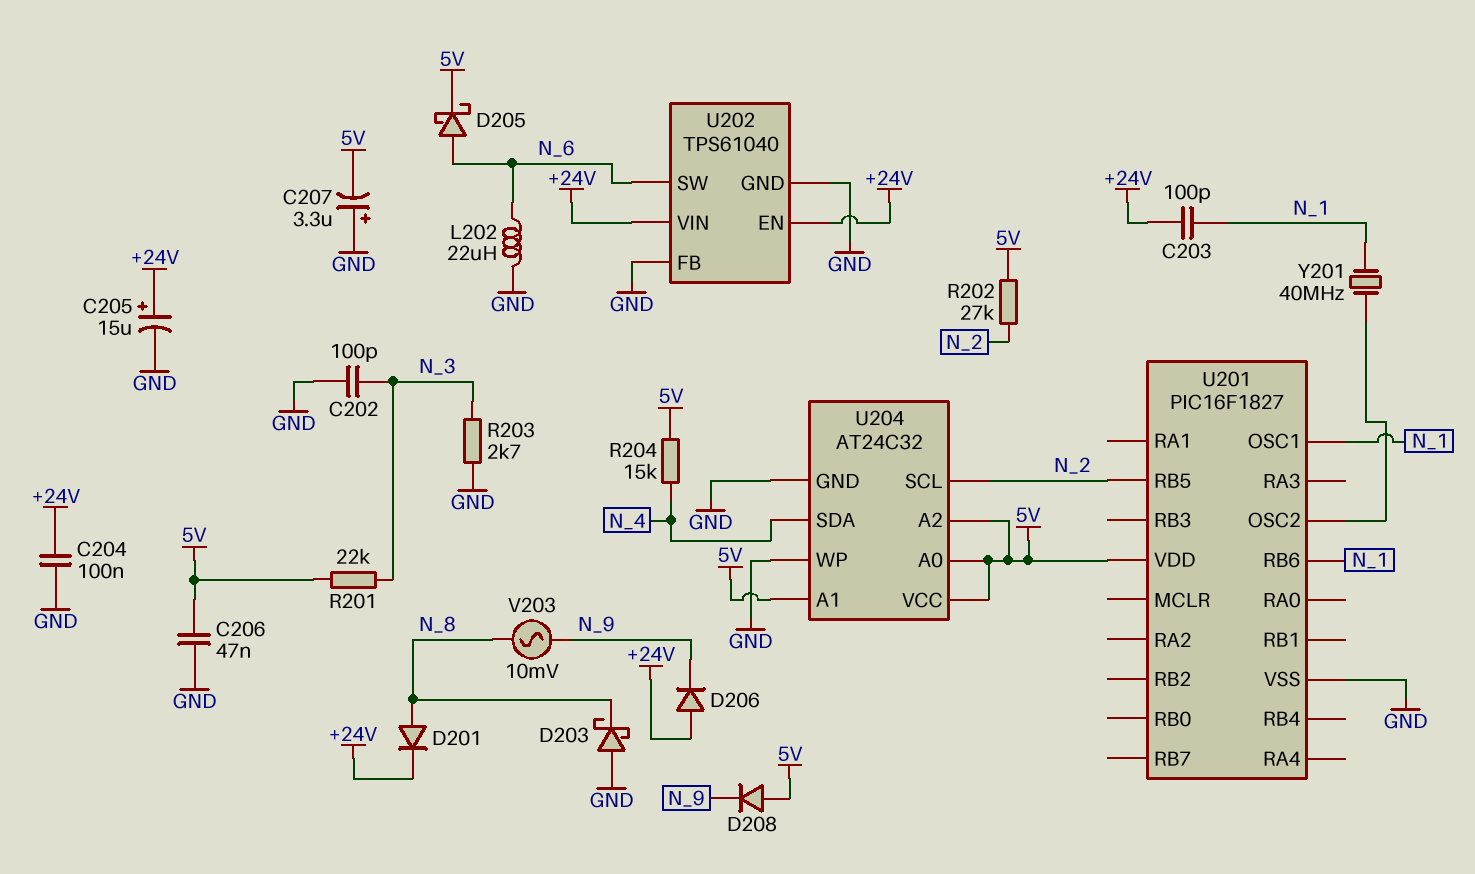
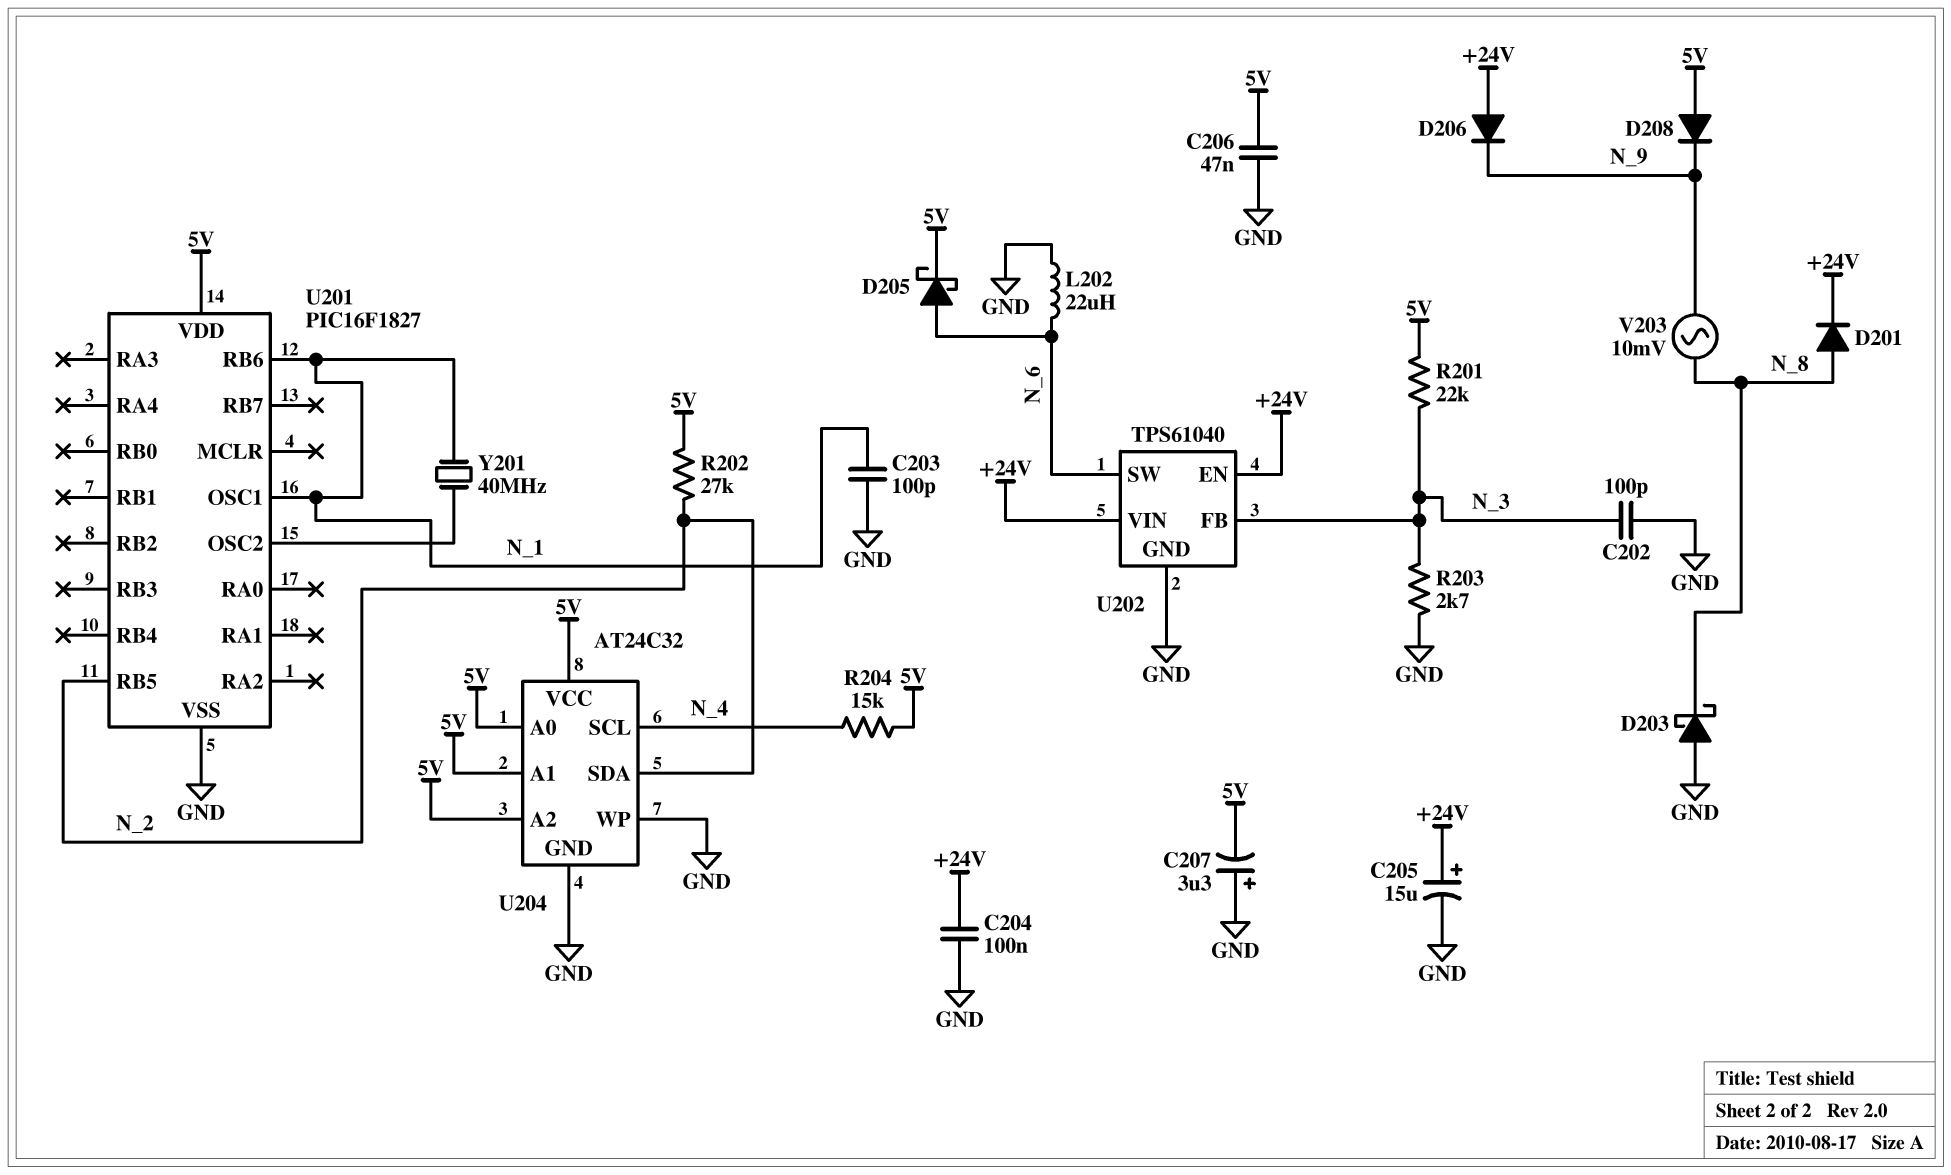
C203: 100pF (+24V, N_1) -> 100pF (GND, N_1)
U202 pin FB: GND -> N_3
U204 pin SCL: N_2 -> N_4
U204 pin SDA: N_4 -> N_2

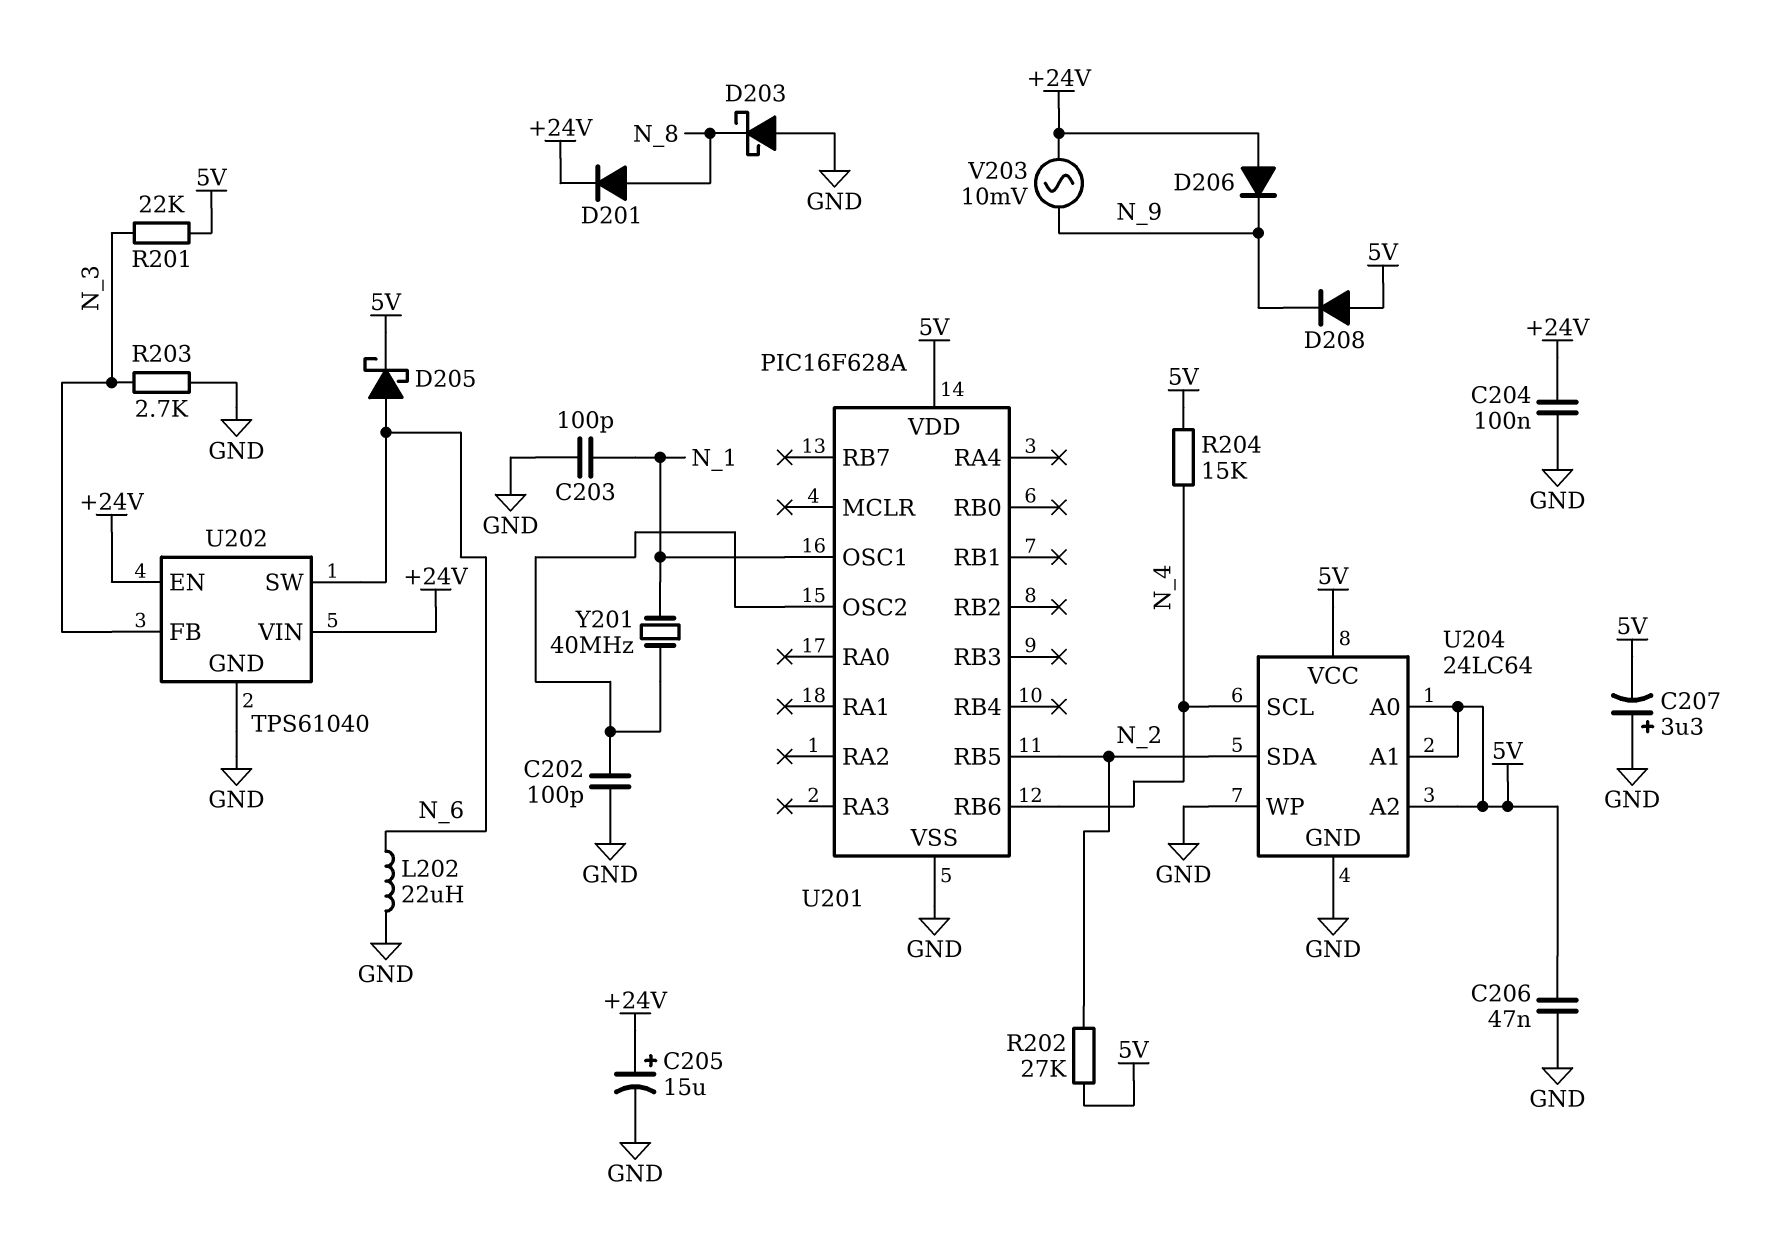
C202: 100pF (GND, N_3) -> 100pF (GND, U201/OSC2)
U201: PIC16F1827 -> PIC16F628A
U201 pin RB6: N_1 -> N_4
U204: AT24C32 -> 24LC64
V203: AC 10mV (N_8, N_9) -> AC 10mV (+24V, N_9)

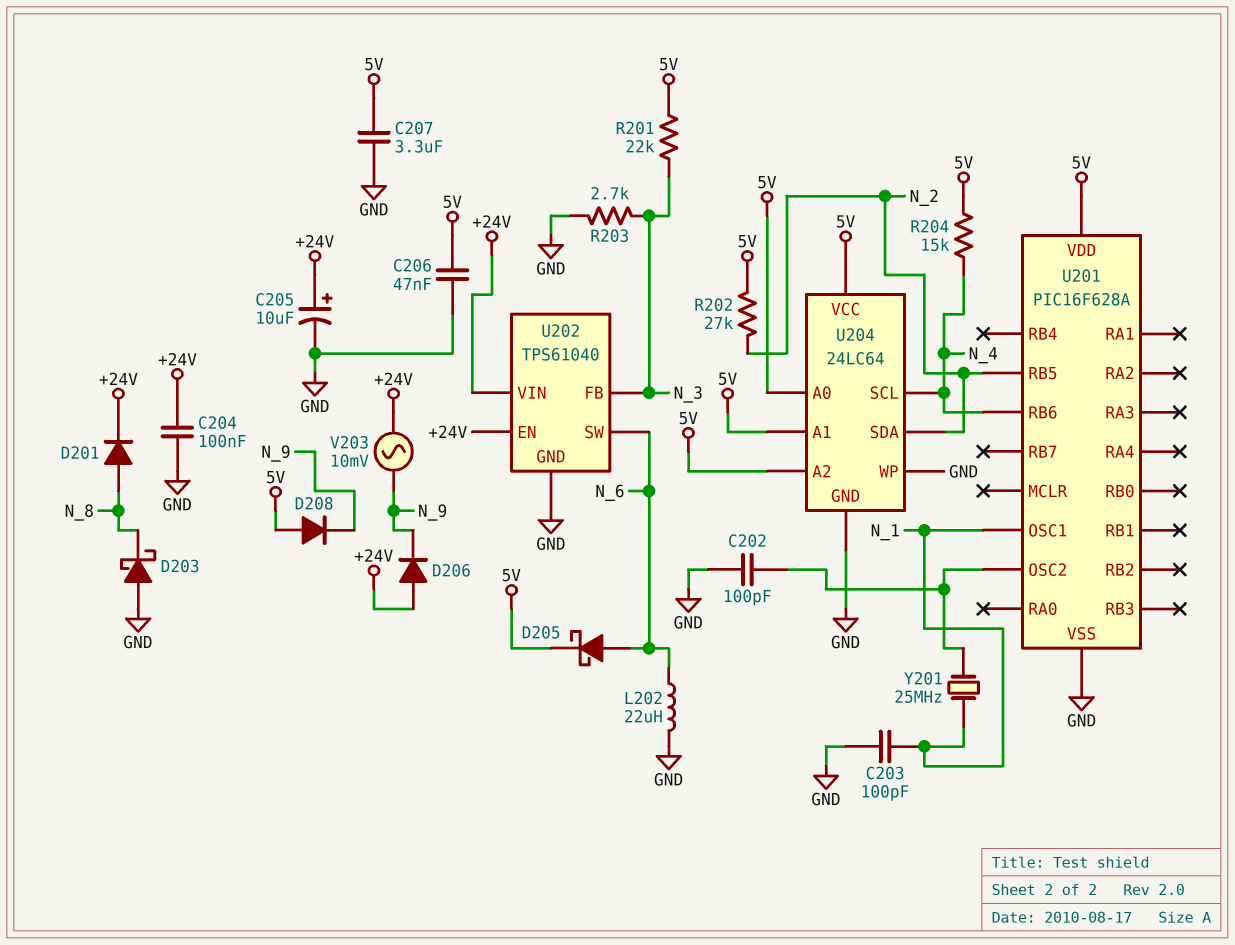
C205: 15uF (plus +24V, minus GND) -> 10uF (plus +24V, minus GND)
C207: 3.3uF (plus GND, minus 5V) -> 3.3uF (5V, GND)
Y201: 40MHz (N_1, U201/OSC2) -> 25MHz (N_1, U201/OSC2)

